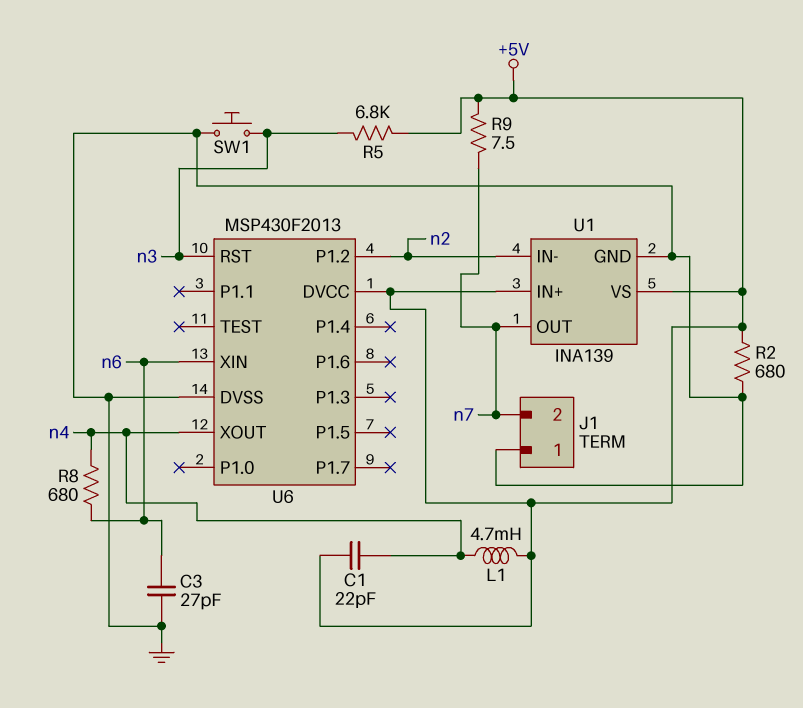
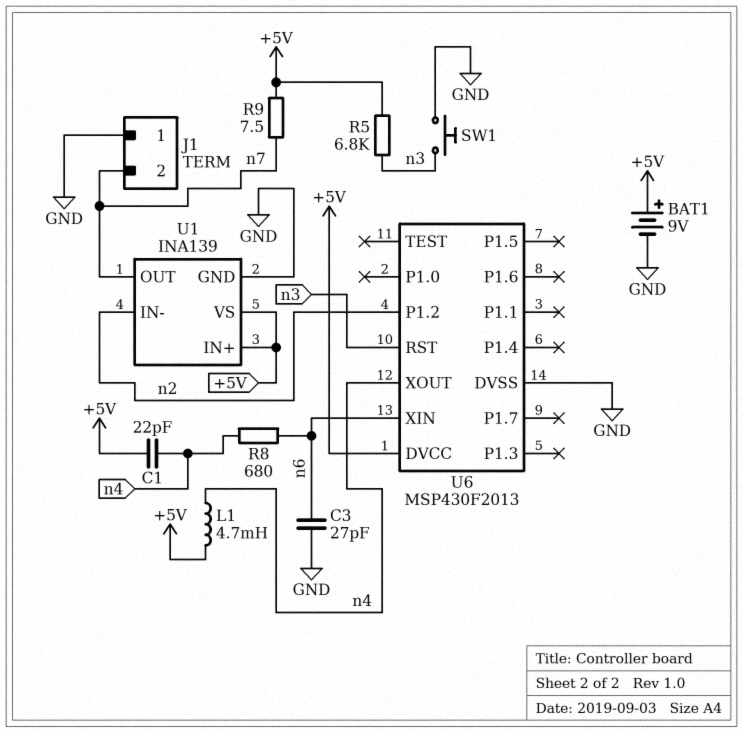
BAT1: none -> 9V (plus +5V, minus GND)
R2: 680 (+5V, GND) -> none

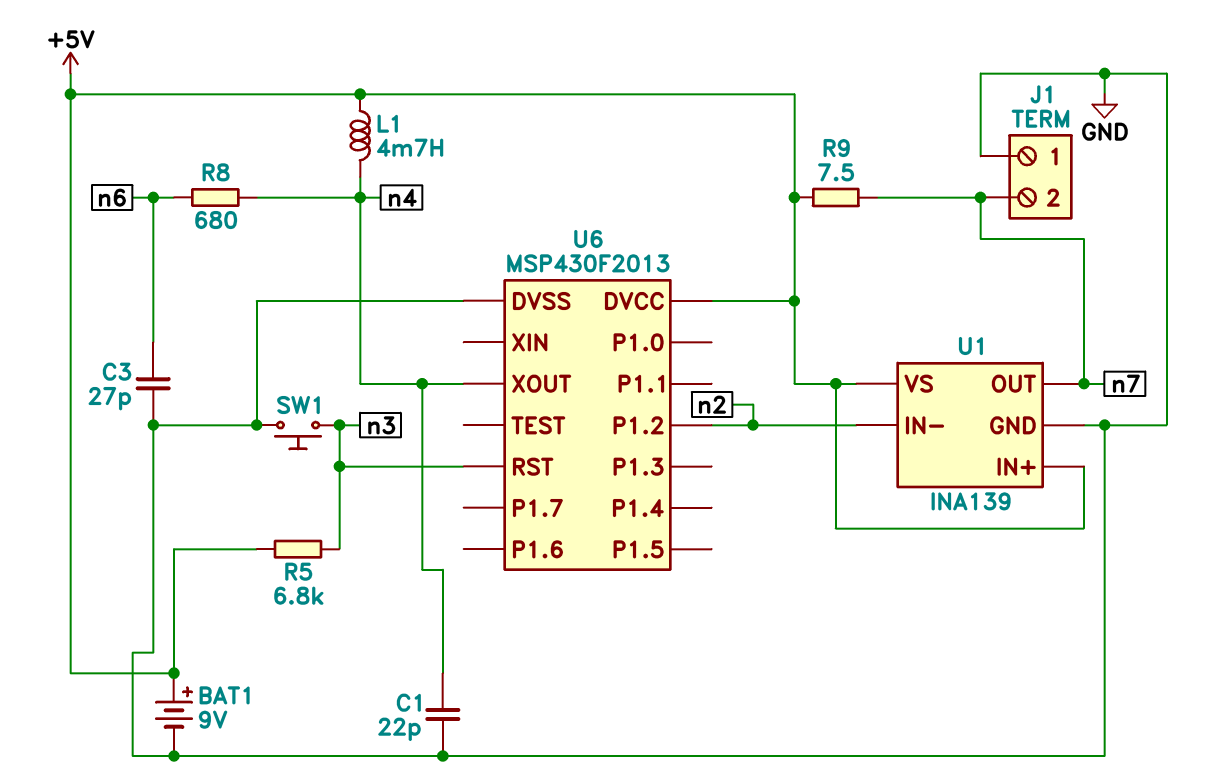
C1: 22pF (+5V, n4) -> 22pF (GND, n4)
U6 pin XIN: n6 -> none

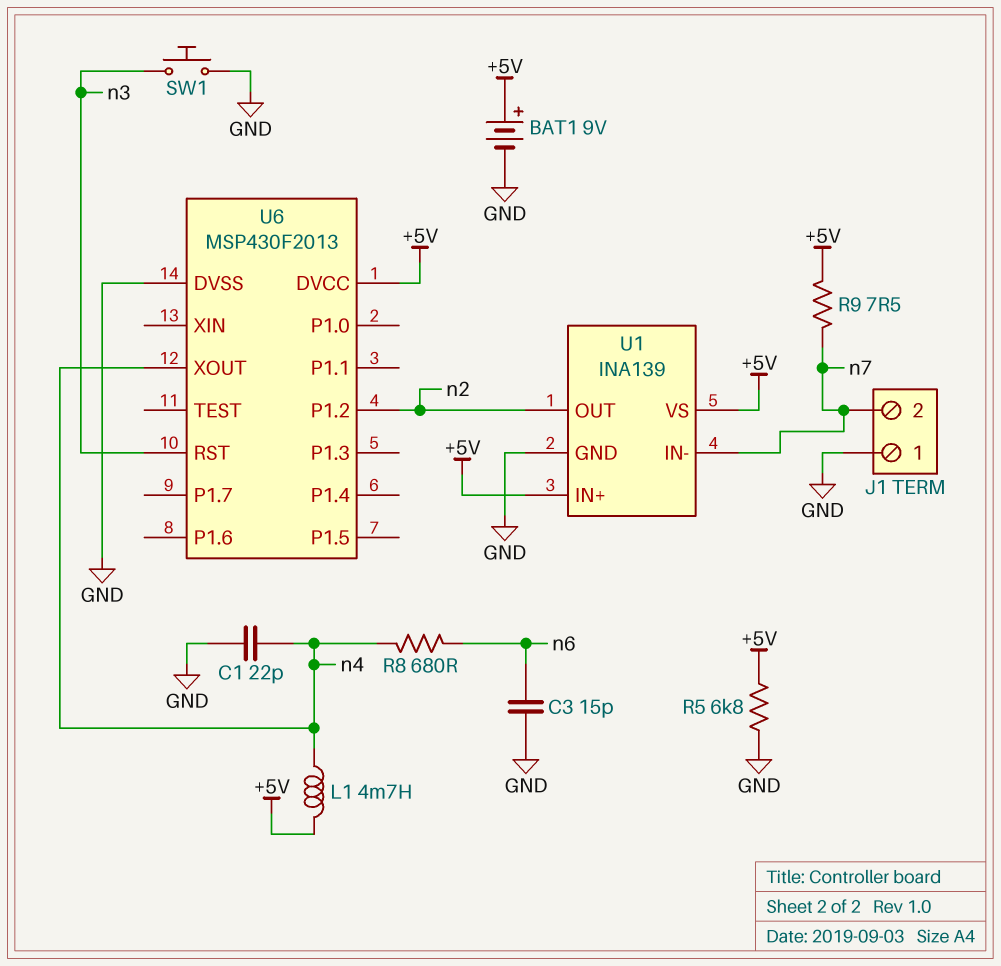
C3: 27pF (GND, n6) -> 15pF (GND, n6)
R5: 6.8k (+5V, n3) -> 6.8k (+5V, GND)
U1 pin IN-: n2 -> n7
U1 pin OUT: n7 -> n2

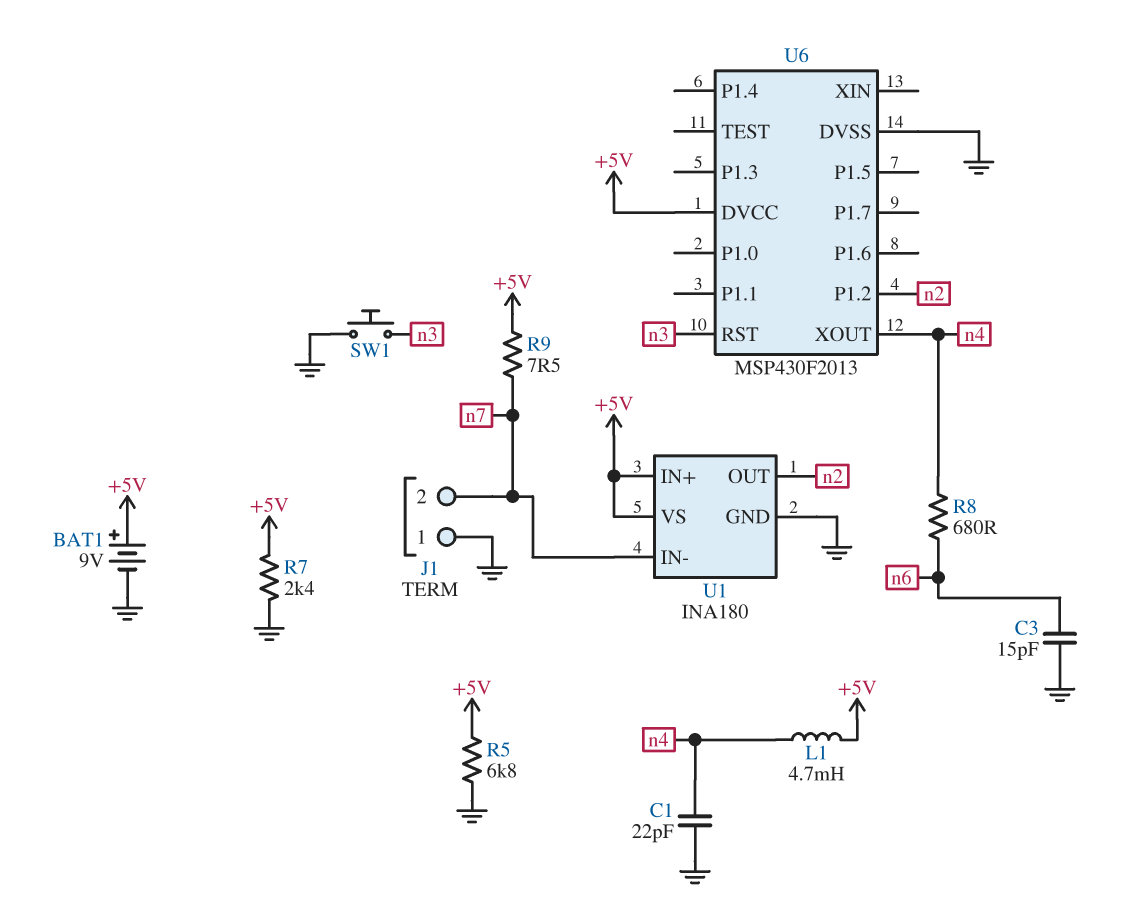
R7: none -> 2.4k (+5V, GND)
U1: INA139 -> INA180

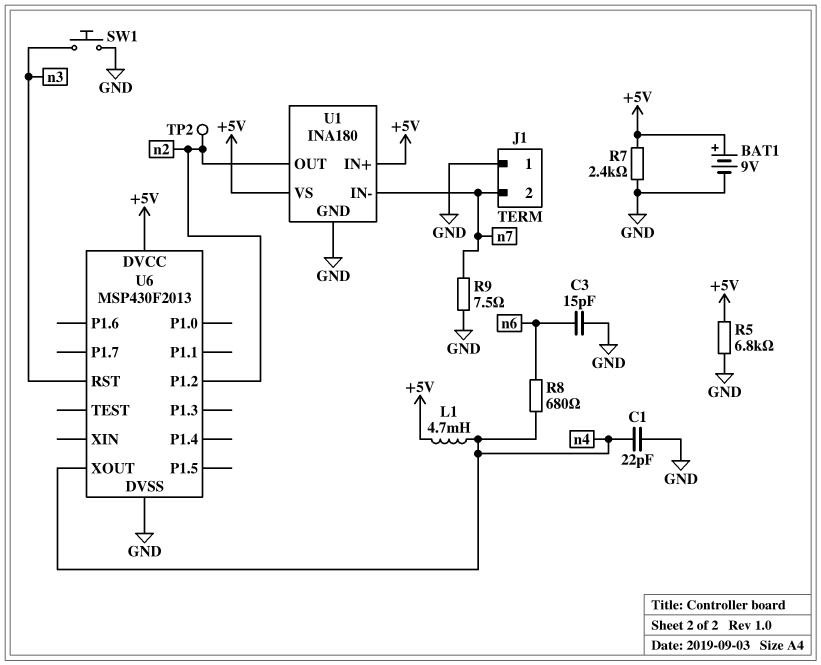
R9: 7.5 (+5V, n7) -> 7.5 (GND, n7)
TP2: none -> test point (n2)

